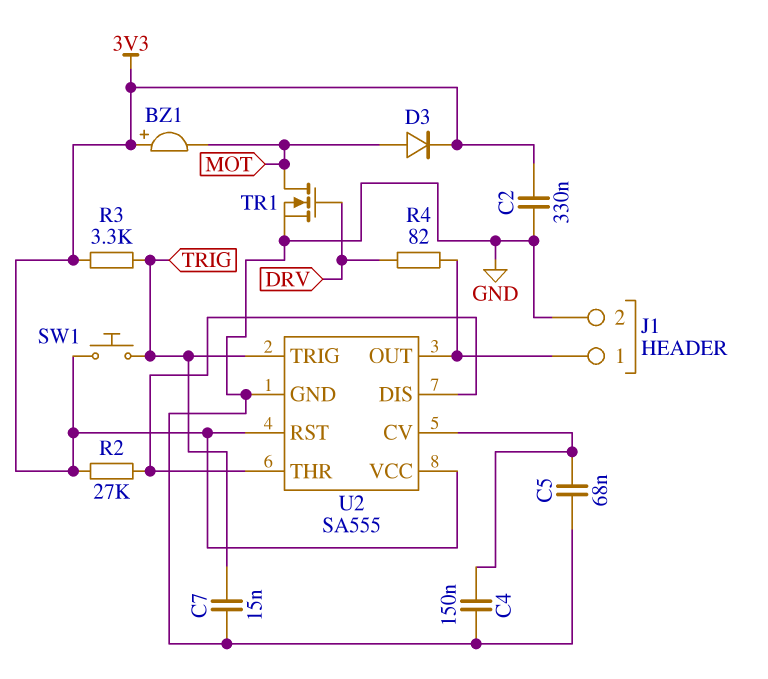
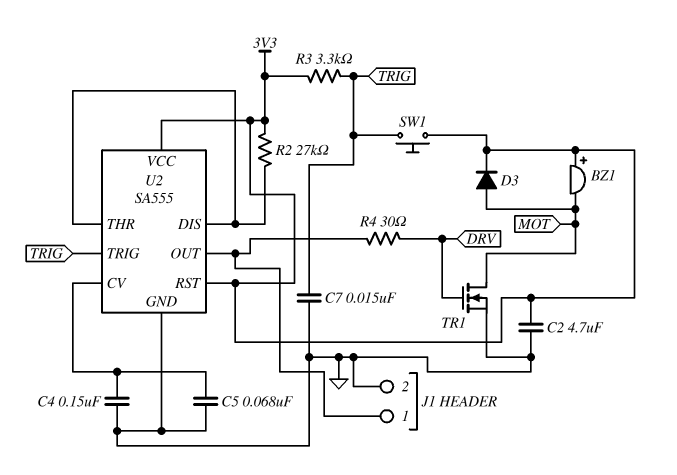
C2: 330nF (3V3, GND) -> 4.7uF (3V3, GND)
R4: 82 (DRV, J1/1) -> 30 (DRV, J1/1)

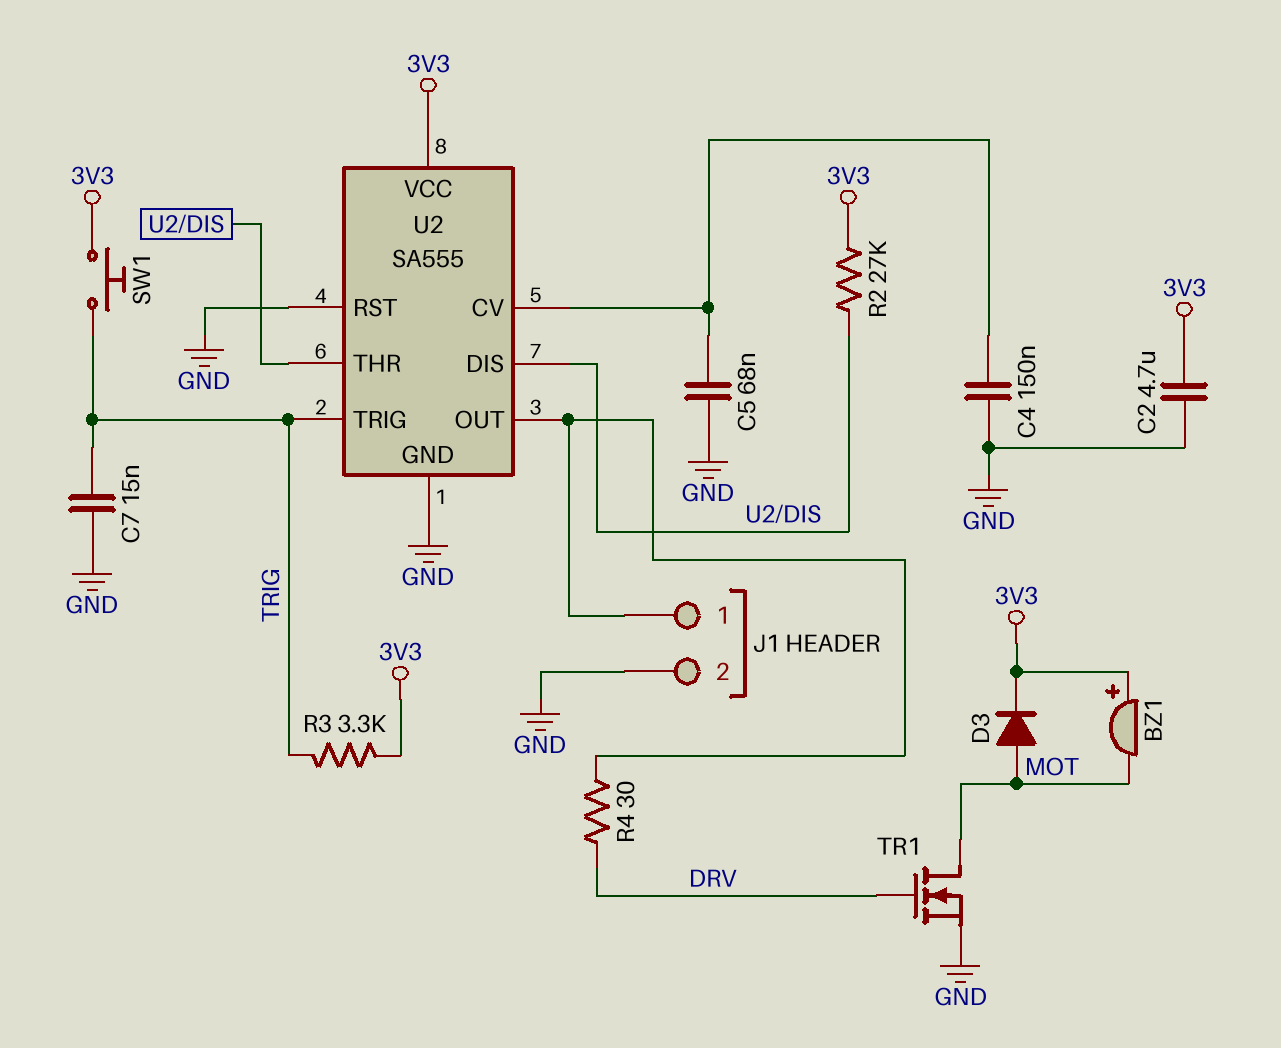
U2 pin RST: 3V3 -> GND

